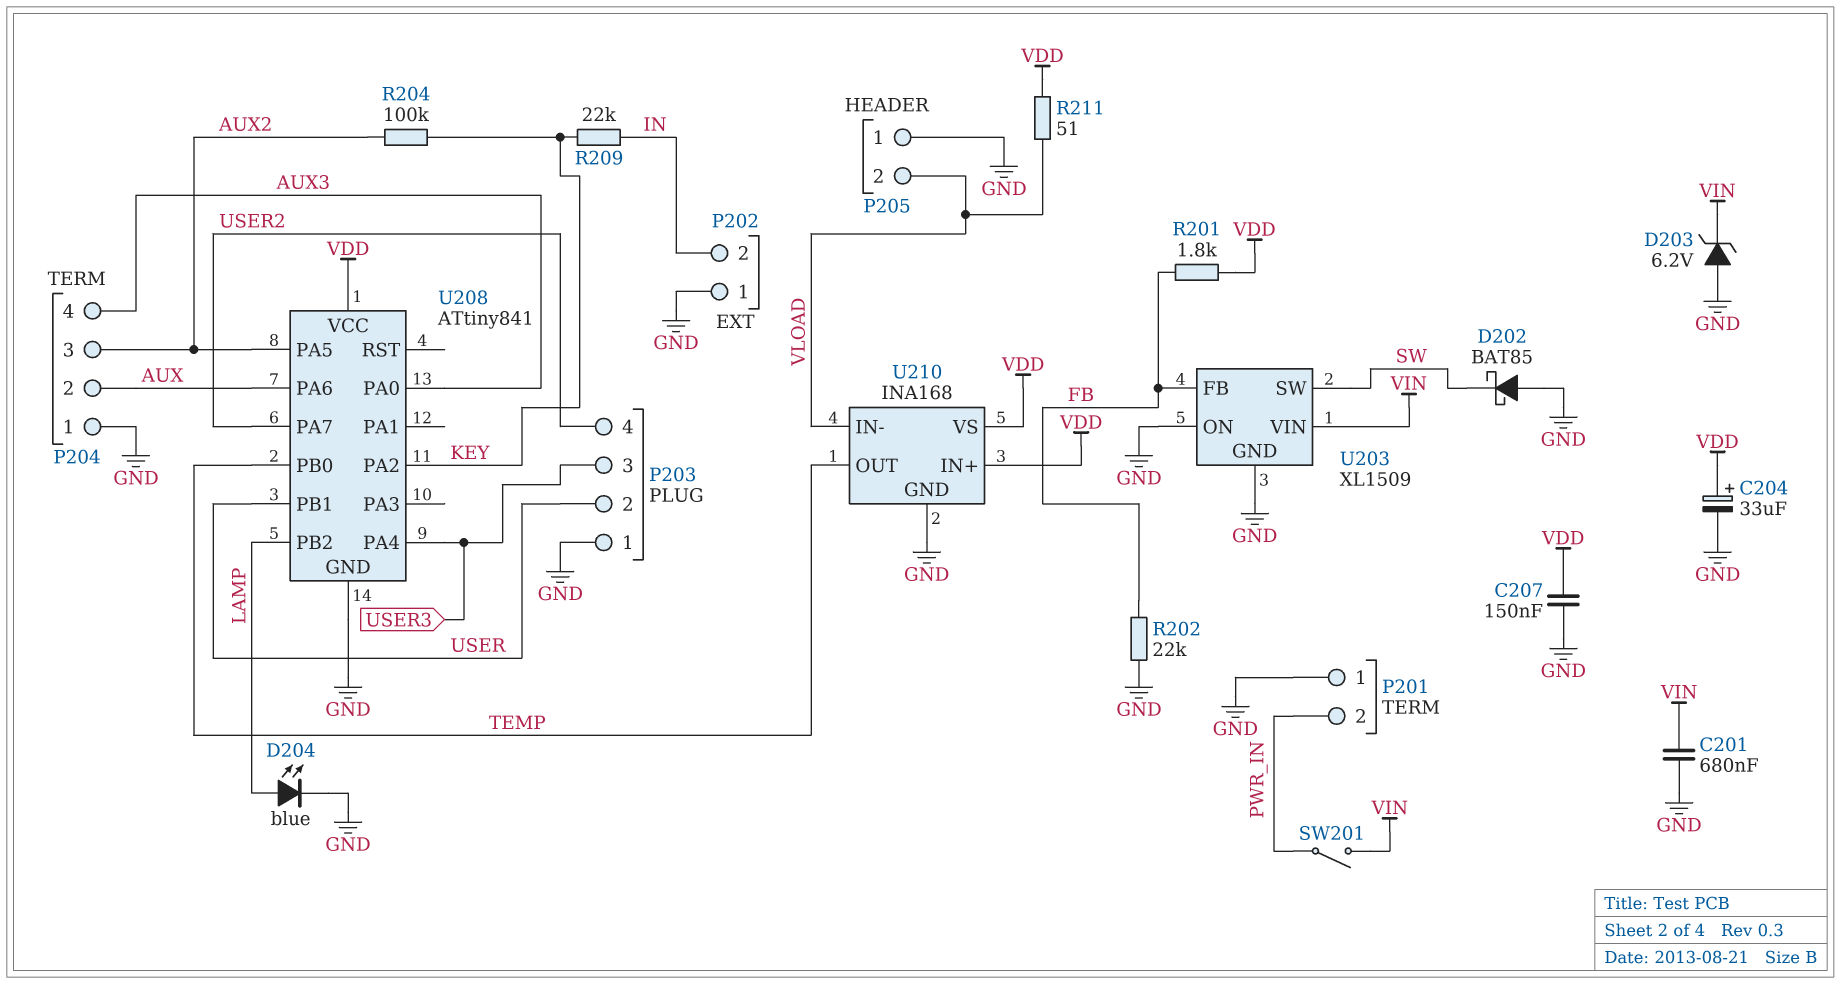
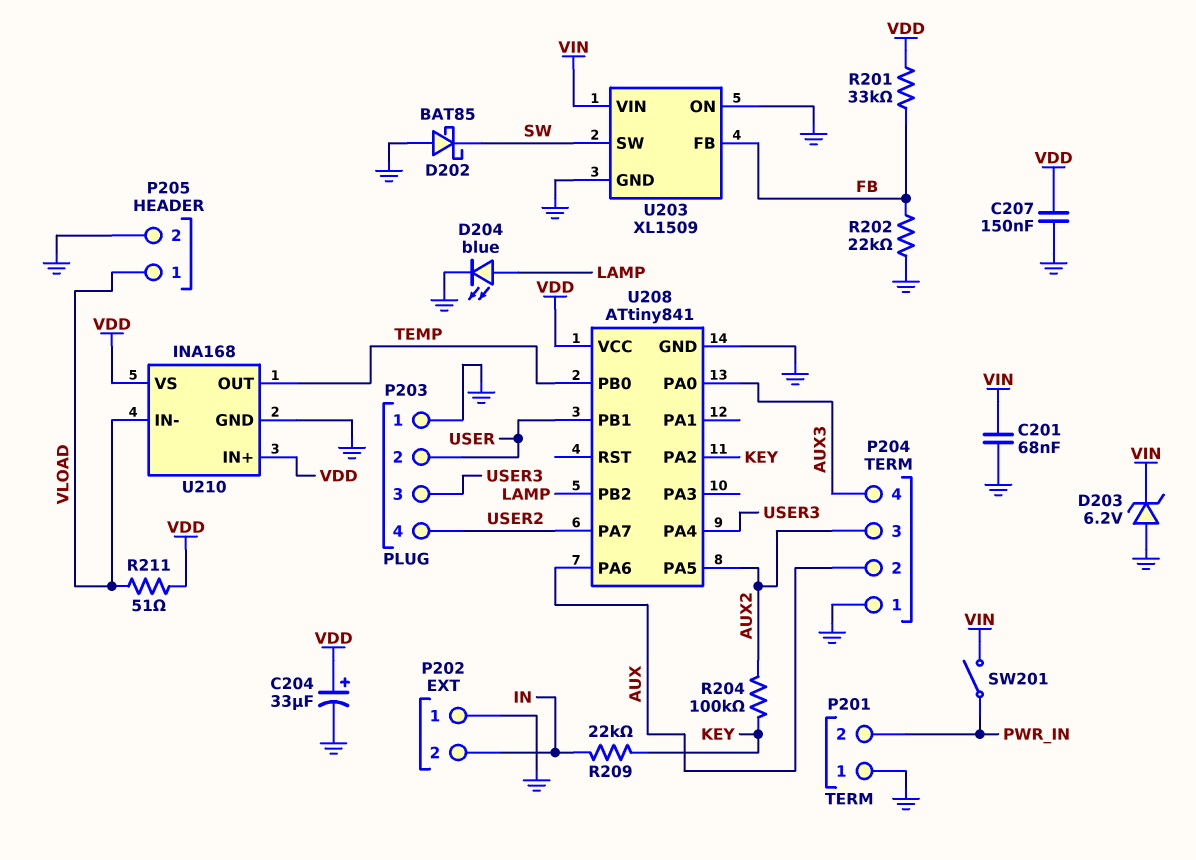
C201: 680nF (GND, VIN) -> 68nF (GND, VIN)
P205 pin 1: GND -> VLOAD
P205 pin 2: VLOAD -> GND
R201: 1.8k (FB, VDD) -> 33k (FB, VDD)

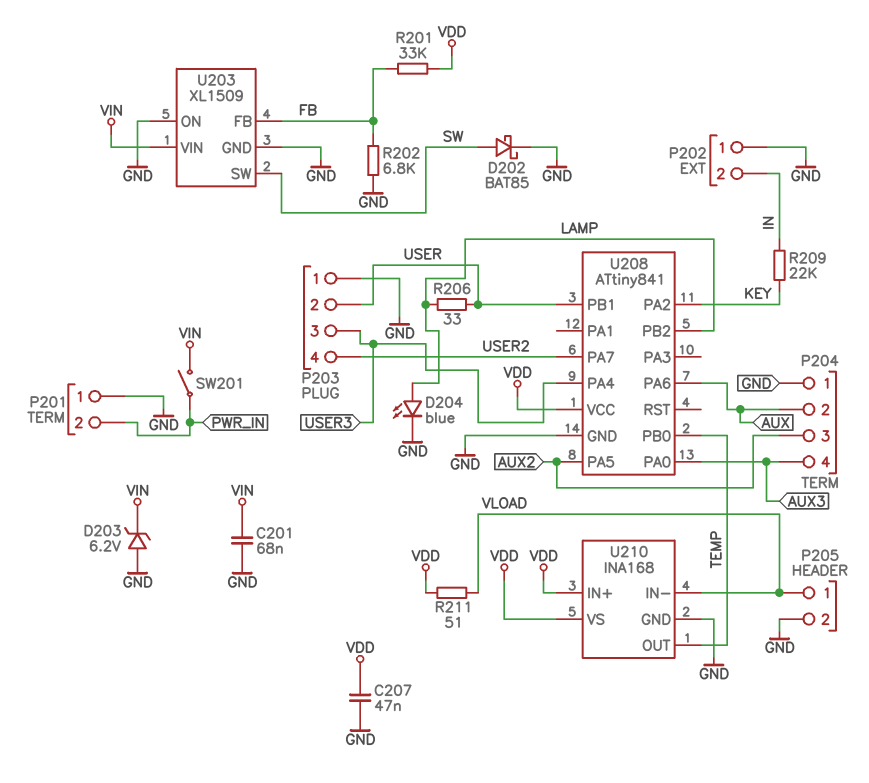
C204: 33uF (plus VDD, minus GND) -> none
C207: 150nF (GND, VDD) -> 47nF (GND, VDD)
D202: schottky BAT85 (A GND, K SW) -> schottky BAT85 (A SW, K GND)
R202: 22k (FB, GND) -> 6.8k (FB, GND)
R204: 100k (AUX2, KEY) -> none
R206: none -> 33 (LAMP, USER)

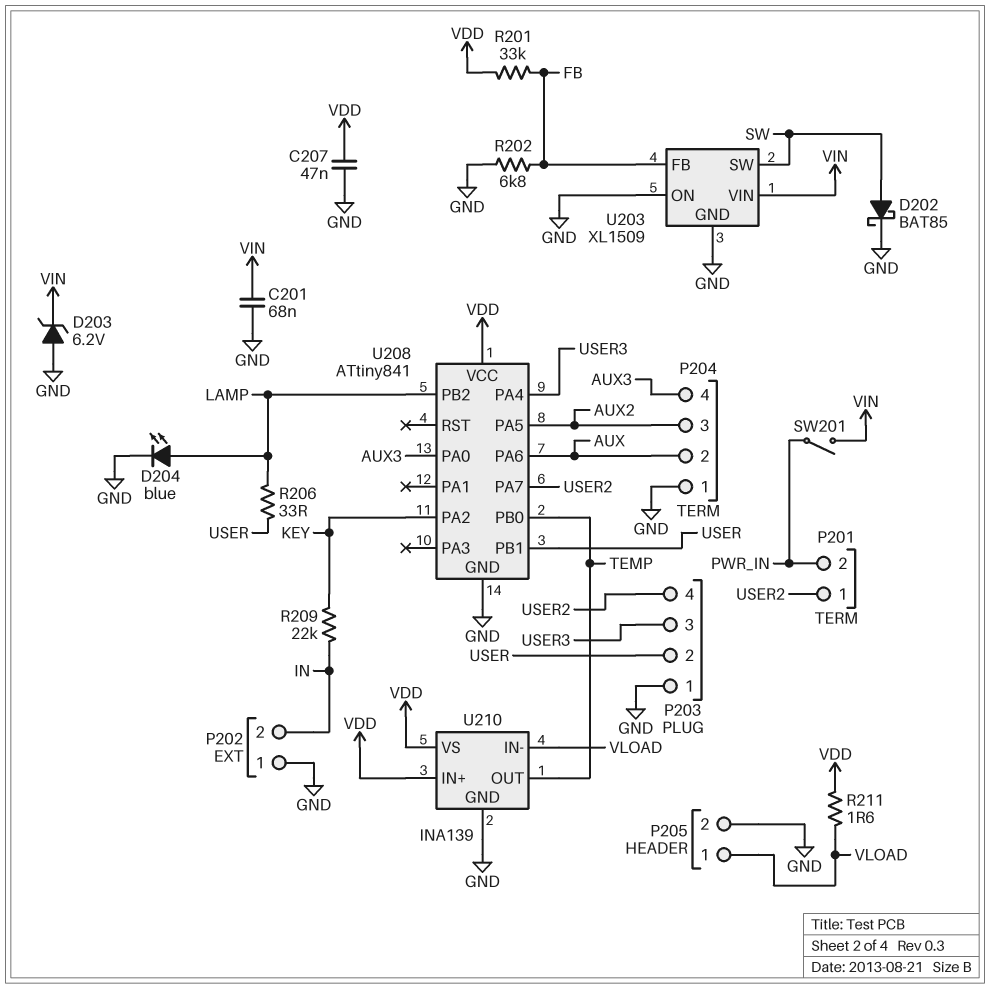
P201 pin 1: GND -> USER2
R211: 51 (VDD, VLOAD) -> 1.6 (VDD, VLOAD)
U210: INA168 -> INA139

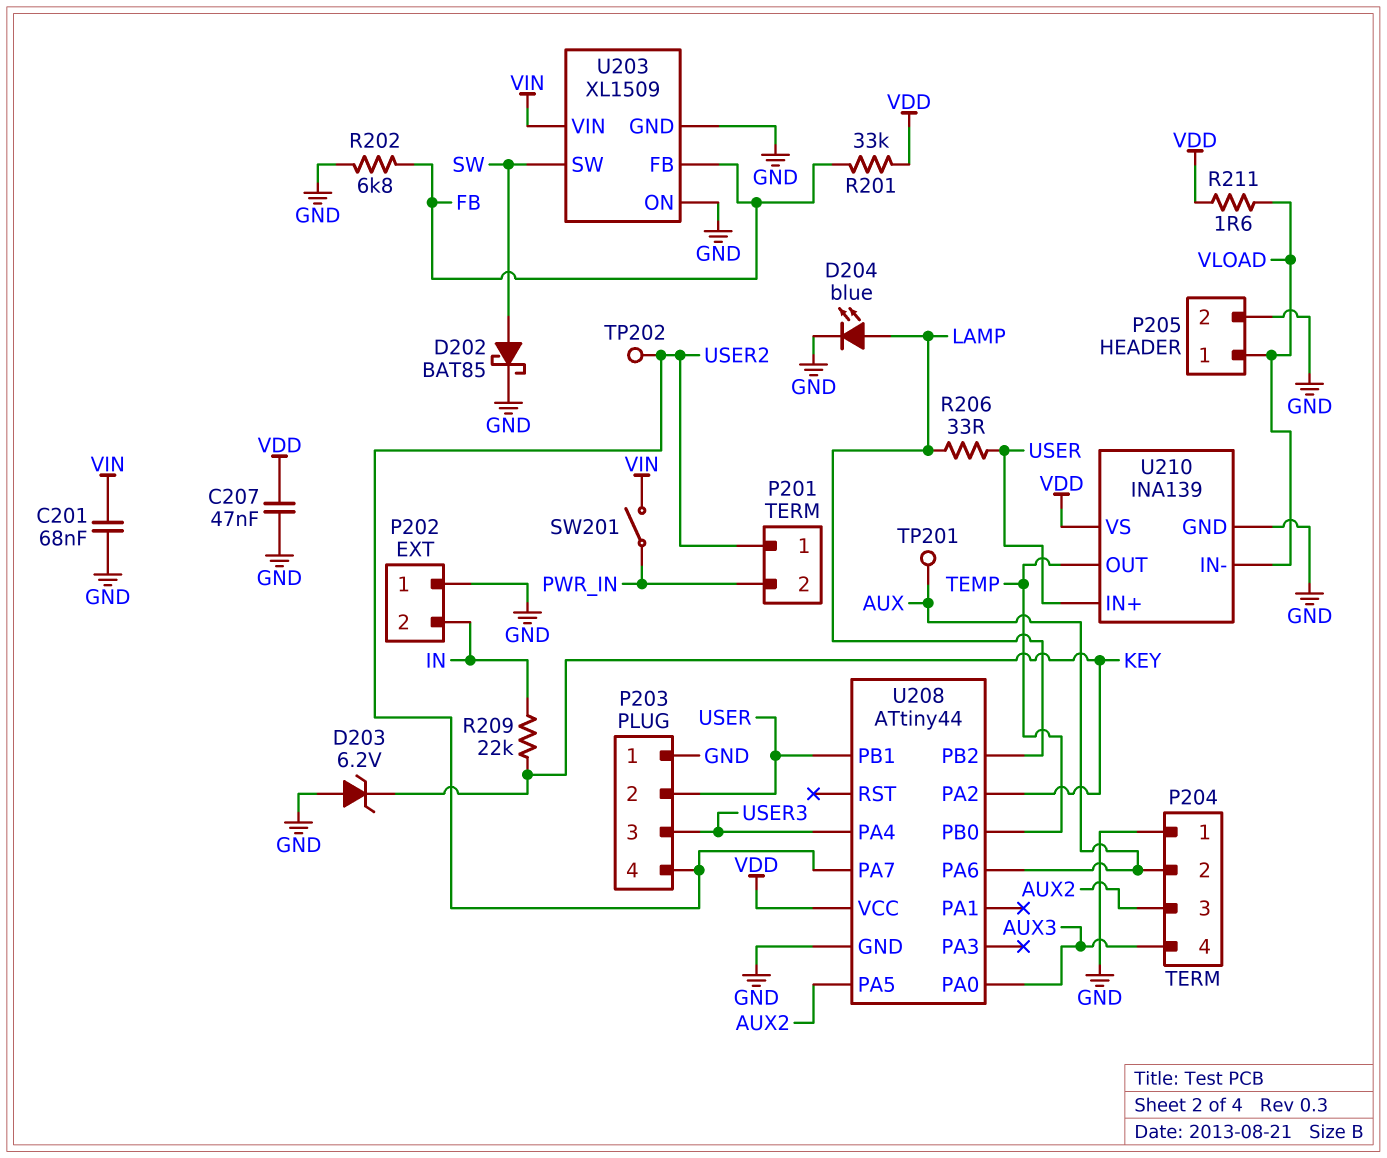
D203: zener 6.2V (A GND, K VIN) -> zener 6.2V (A GND, K KEY)
TP201: none -> test point (AUX)
TP202: none -> test point (USER2)
U208: ATtiny841 -> ATtiny44
U210 pin IN+: VDD -> USER

